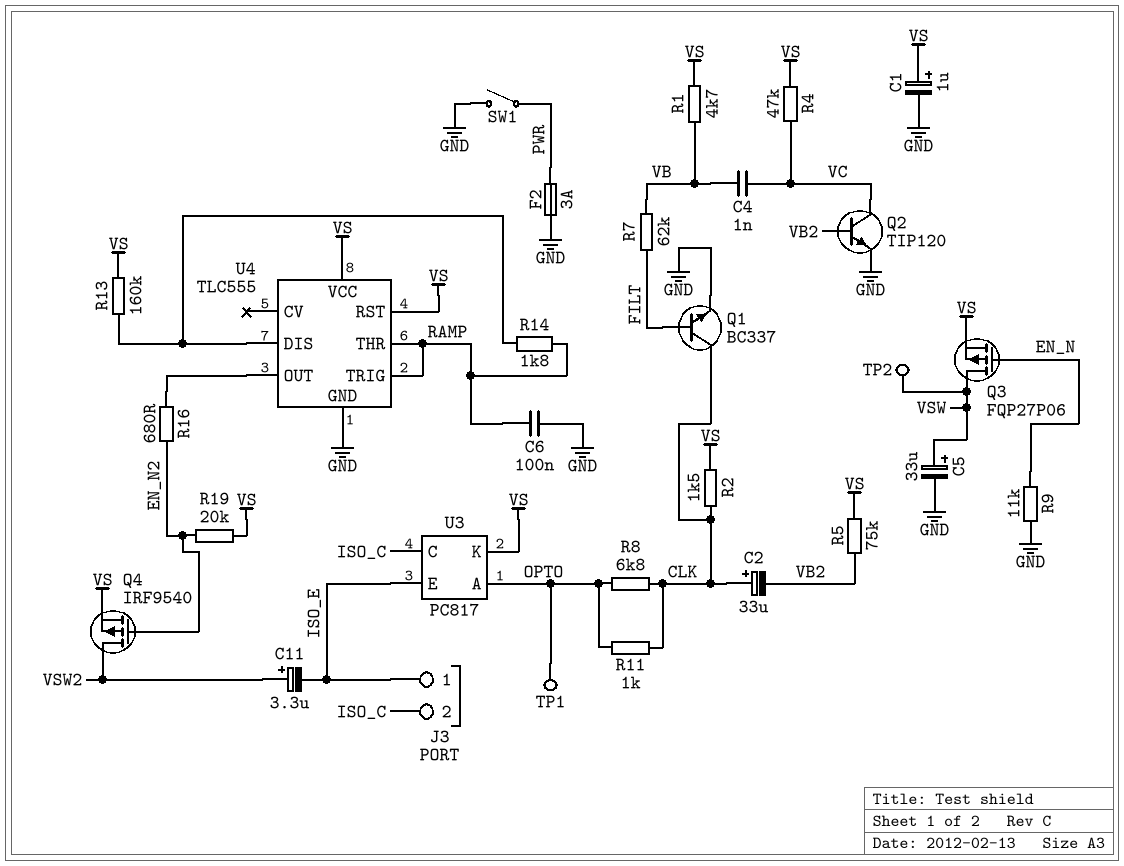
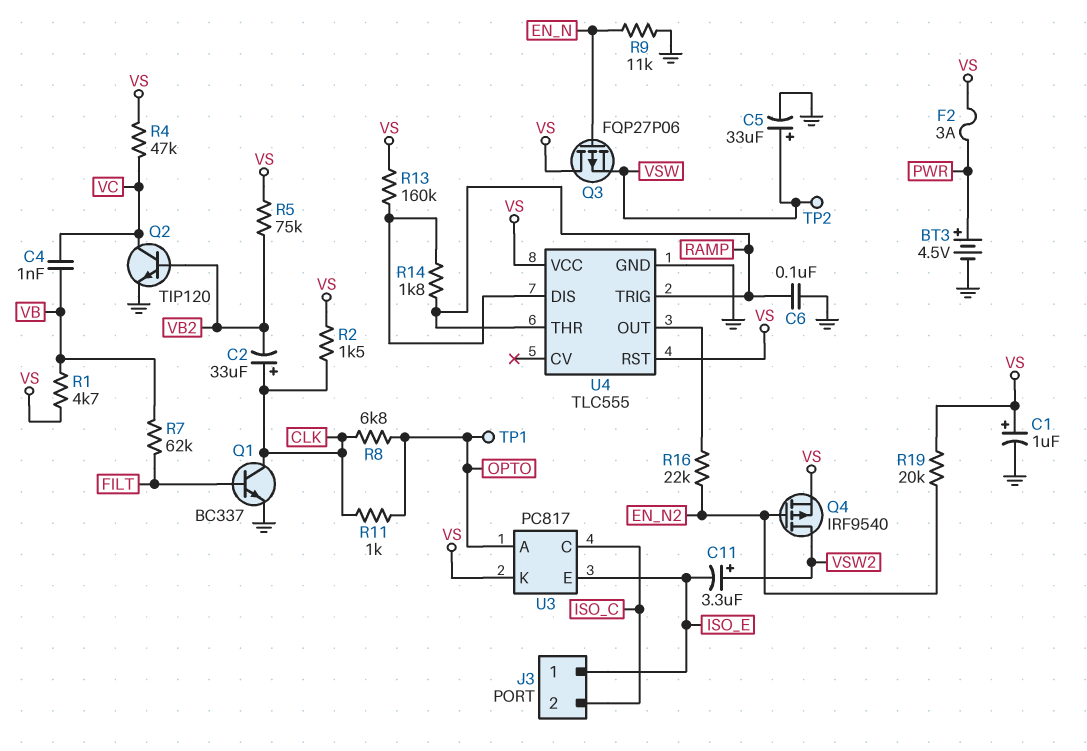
BT3: none -> 4.5V (plus PWR, minus GND)
F2: 3A (GND, PWR) -> 3A (PWR, VS)
Q3: PMOS FQP27P06 (G EN_N, D VSW, S VS) -> PMOS FQP27P06 (G EN_N, D VS, S VSW)
R16: 680 (EN_N2, U4/OUT) -> 22k (EN_N2, U4/OUT)
SW1: switch (GND, PWR) -> none

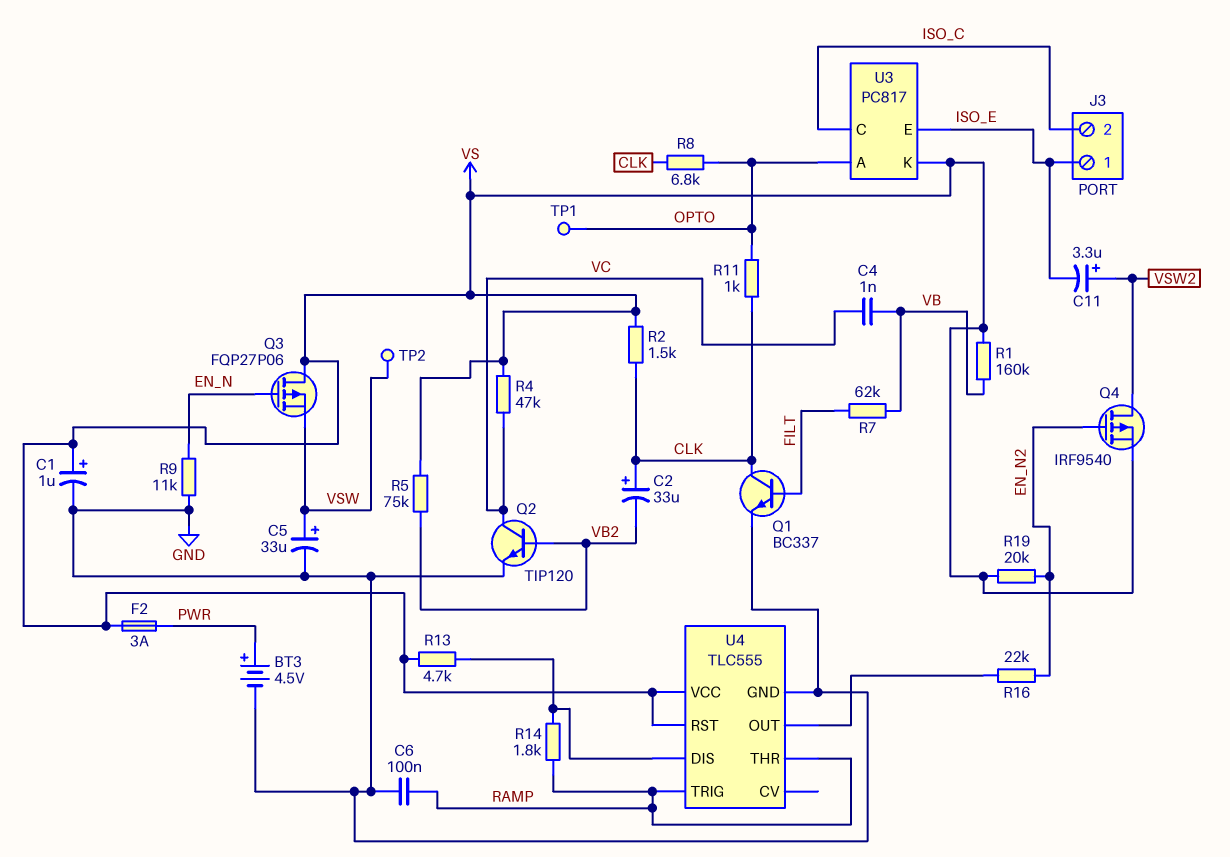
R1: 4.7k (VB, VS) -> 160k (VB, VS)
R13: 160k (U4/DIS, VS) -> 4.7k (U4/DIS, VS)

